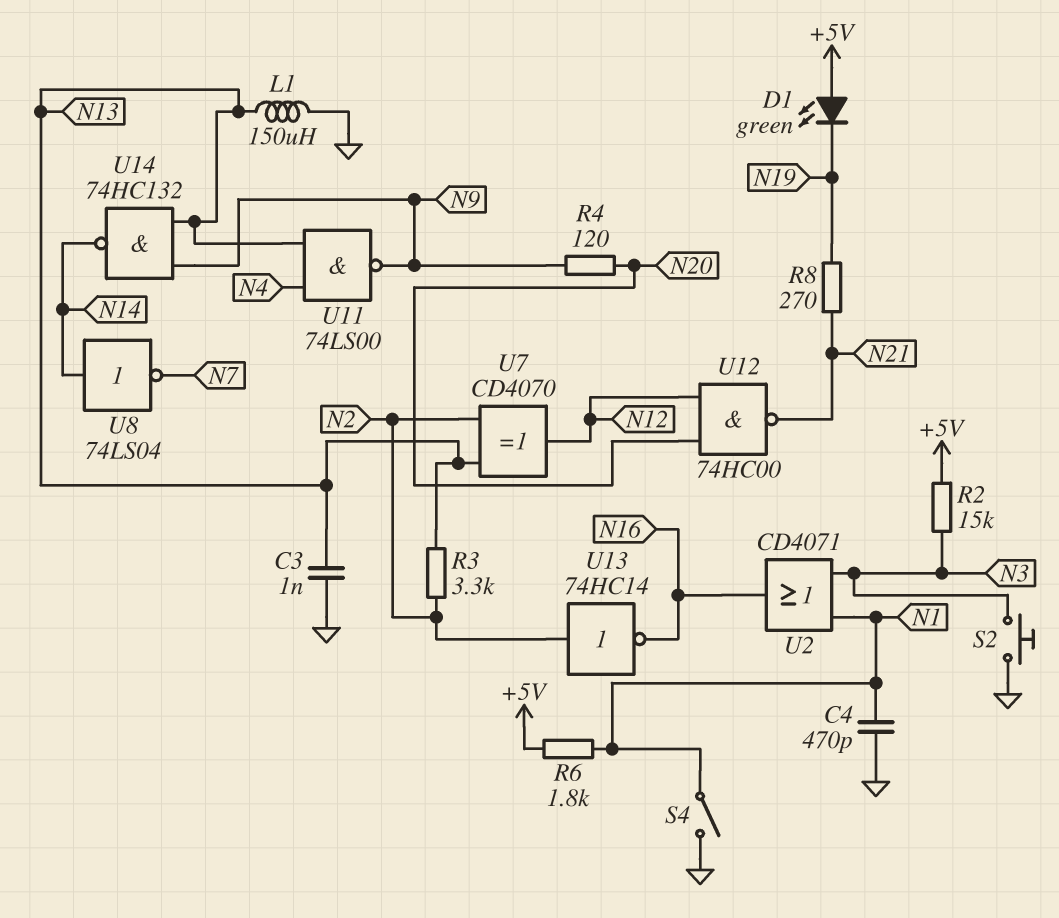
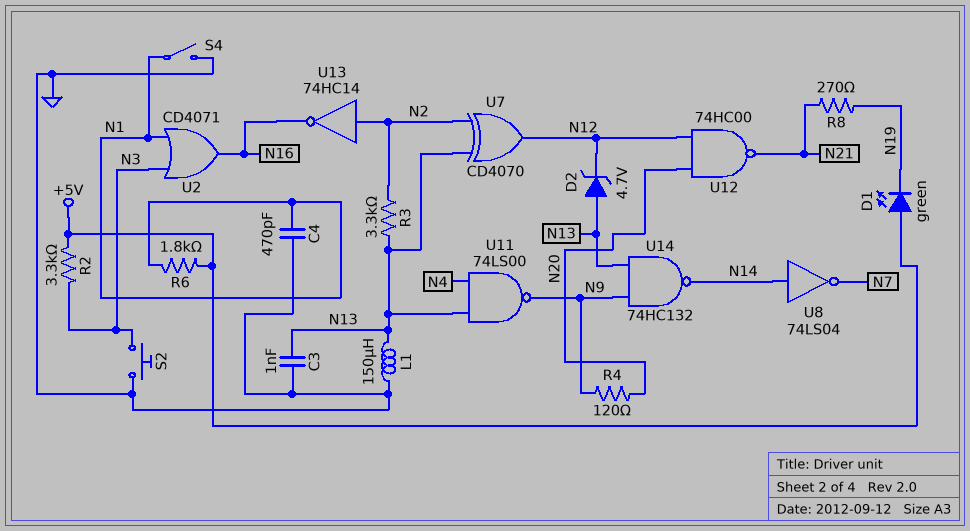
D2: none -> zener 4.7V (A N13, K N12)
R2: 15k (+5V, N3) -> 3.3k (+5V, N3)

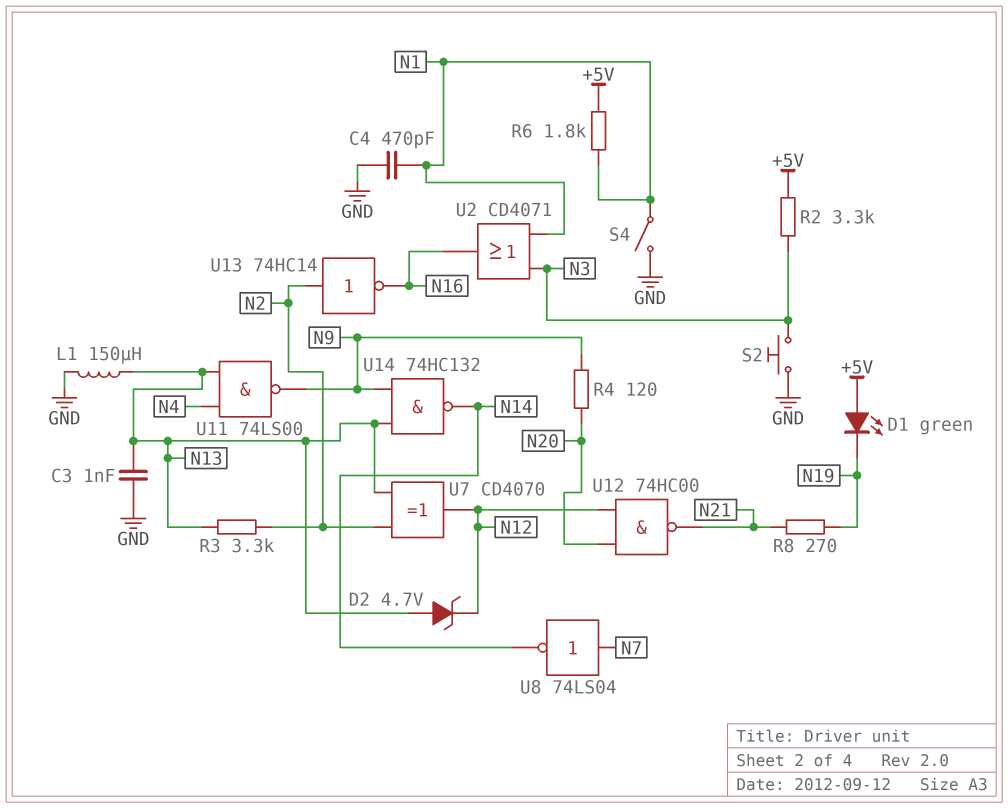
U8: NOT 74LS04 (in N14, out N7) -> NOT 74LS04 (in N7, out N14)

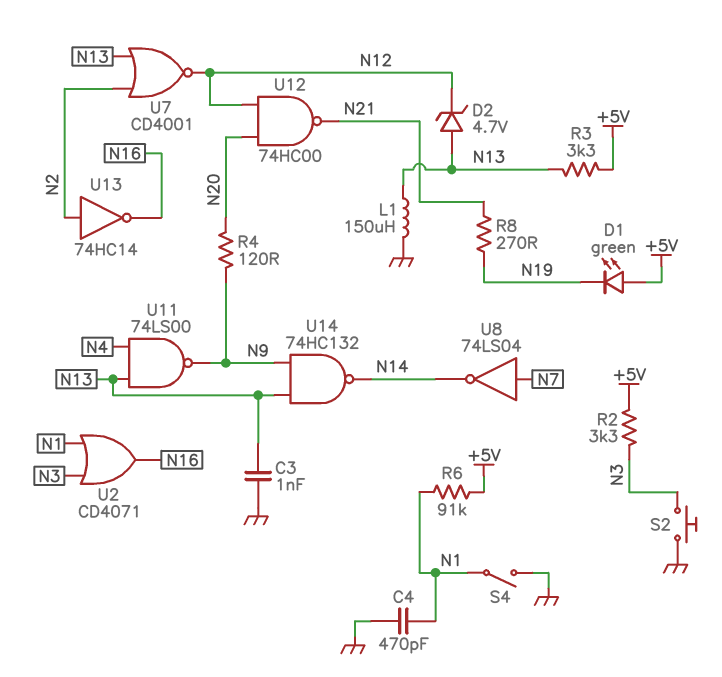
R3: 3.3k (N2, N13) -> 3.3k (+5V, N13)
R6: 1.8k (+5V, N1) -> 91k (+5V, N1)
U7: XOR CD4070 (in N2, in N13, out N12) -> NOR CD4001 (in N2, in N13, out N12)

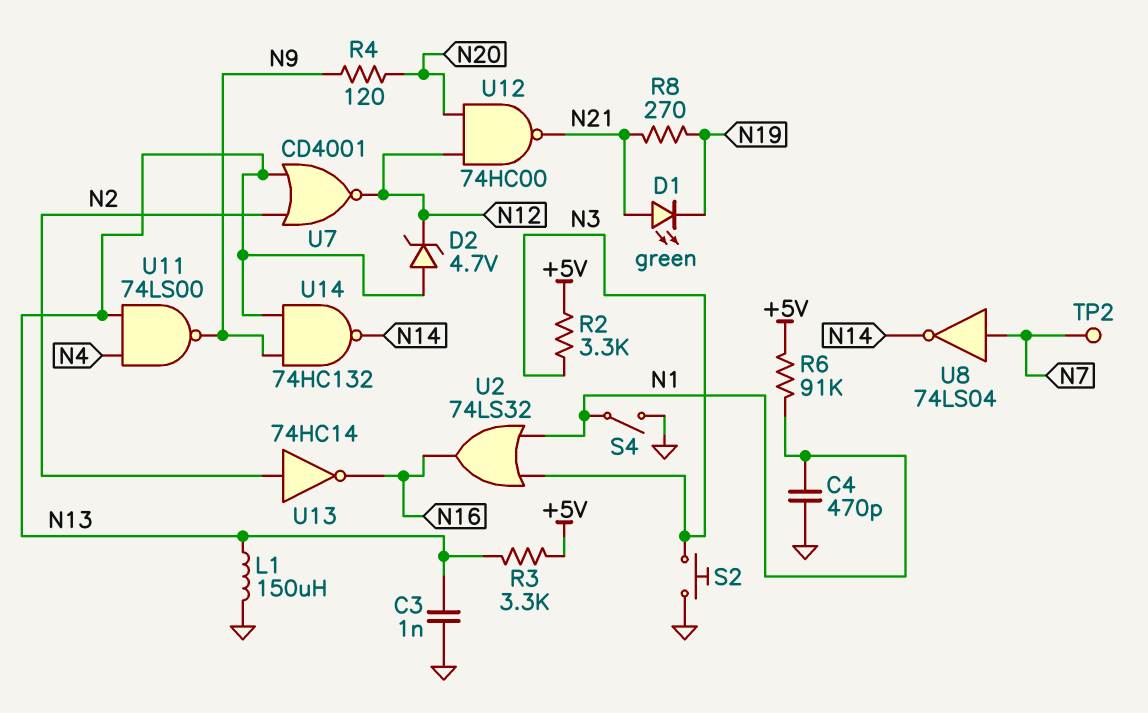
D1: LED green (A +5V, K N19) -> LED green (A N21, K N19)
TP2: none -> test point (N7)
U2: OR CD4071 (in N1, in N3, out N16) -> OR 74LS32 (in N1, in N3, out N16)

